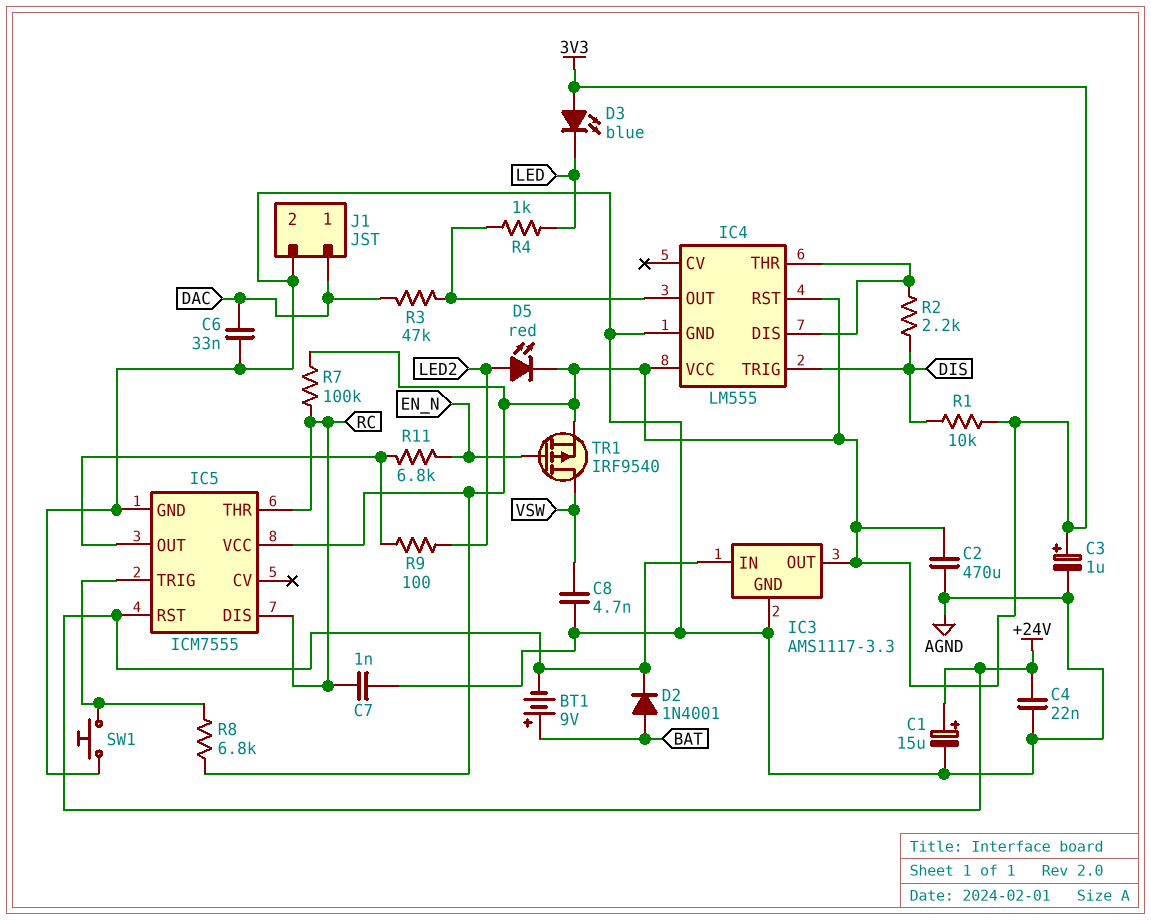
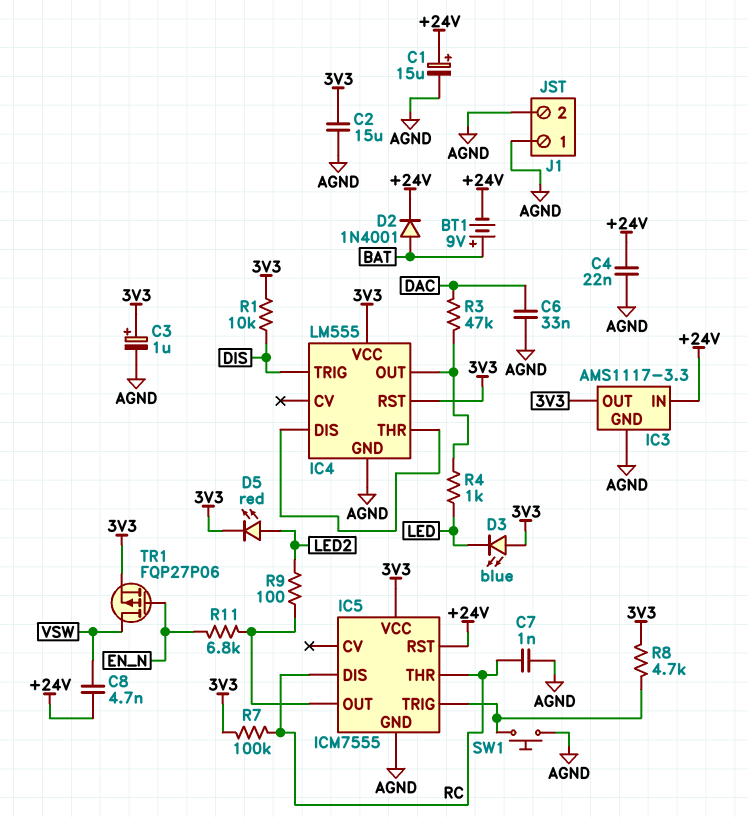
C2: 470uF (3V3, AGND) -> 15uF (3V3, AGND)
C8: 4.7nF (AGND, VSW) -> 4.7nF (+24V, VSW)
J1 pin 1: DAC -> AGND
R2: 2.2k (DIS, IC4/DIS) -> none
R8: 6.8k (3V3, IC5/TRIG) -> 4.7k (3V3, IC5/TRIG)
TR1: PMOS IRF9540 (G EN_N, D VSW, S 3V3) -> PMOS FQP27P06 (G EN_N, D VSW, S 3V3)

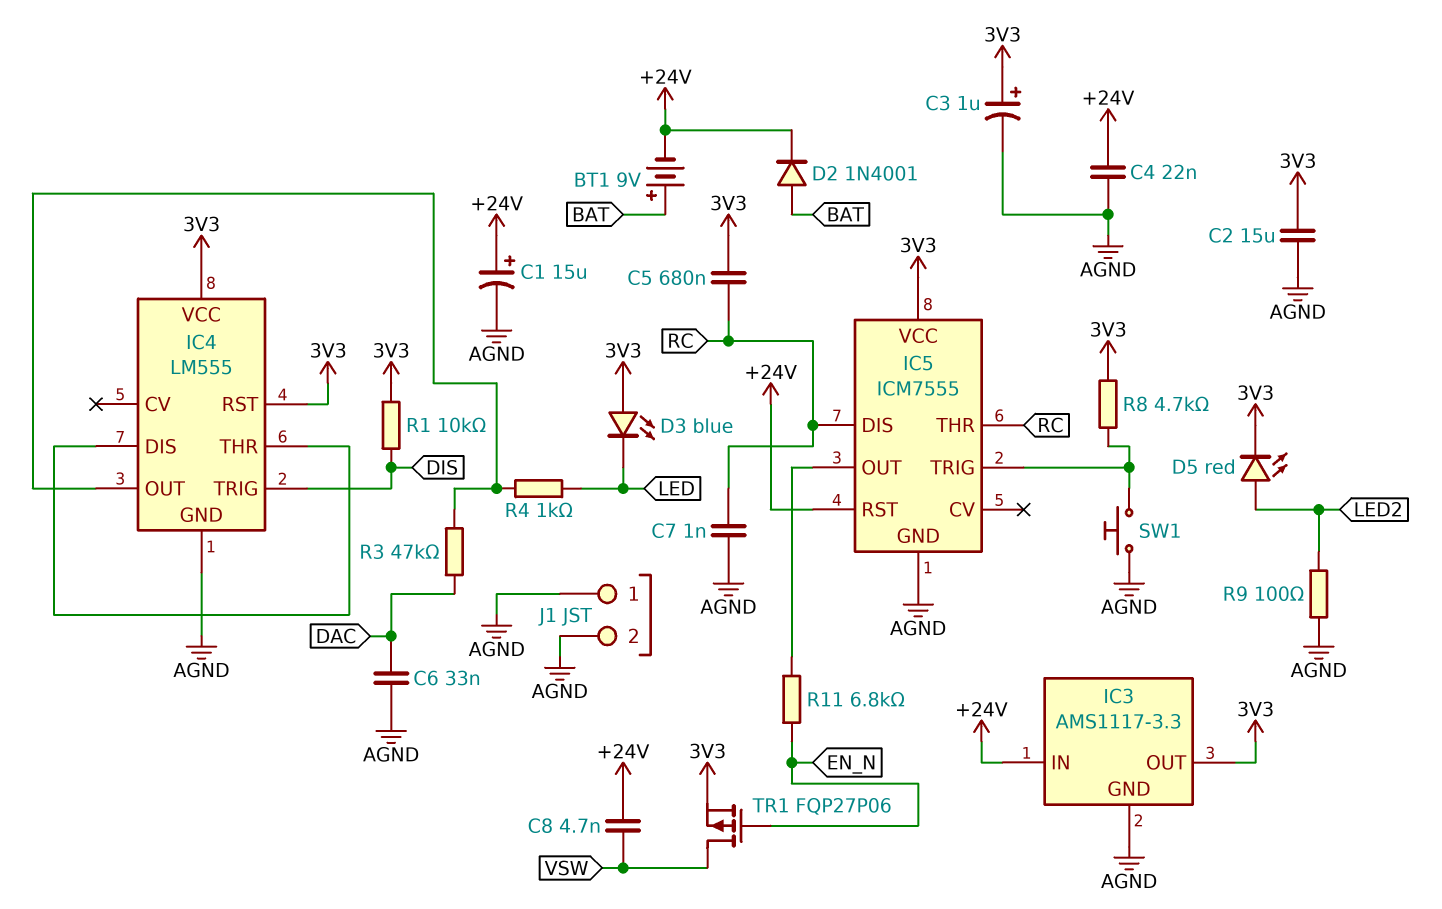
C5: none -> 680nF (3V3, RC)
R7: 100k (3V3, RC) -> none
R9: 100 (IC5/OUT, LED2) -> 100 (AGND, LED2)

